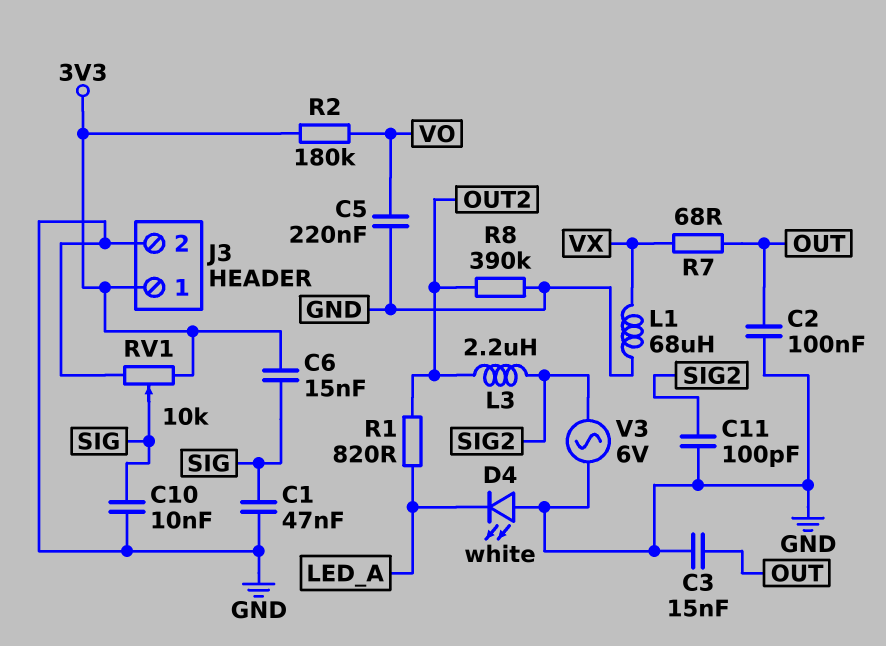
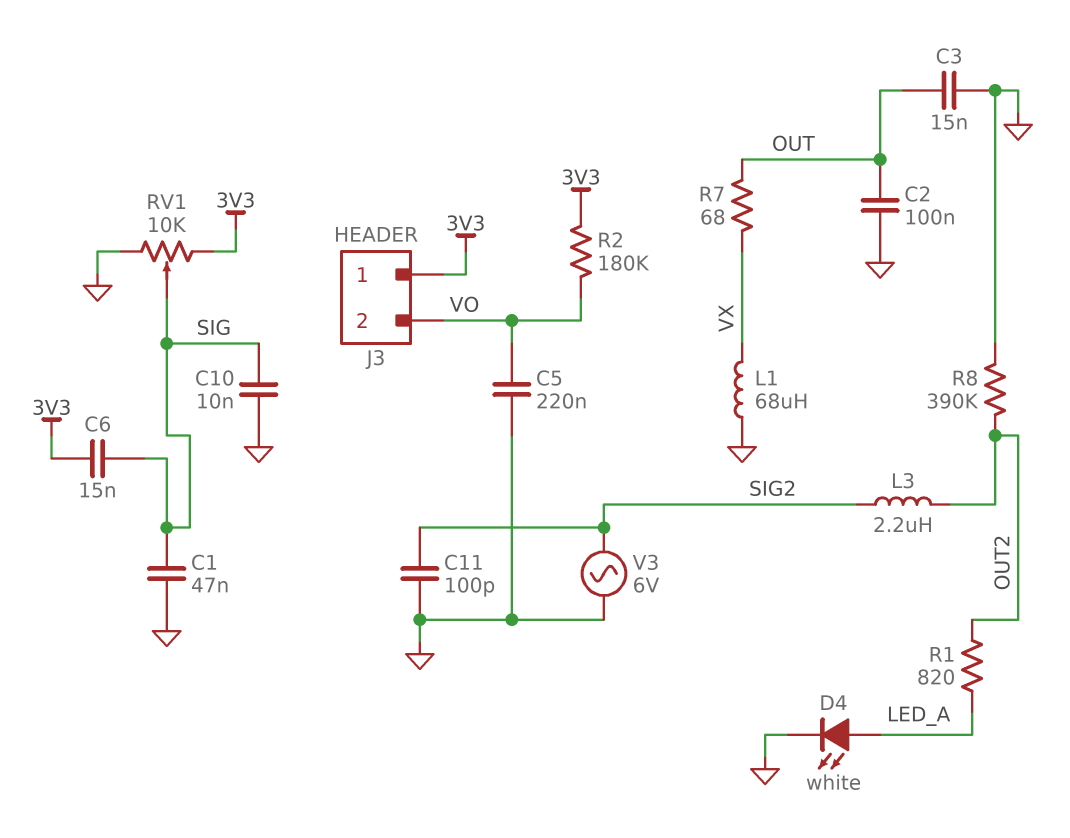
D4: LED white (A GND, K LED_A) -> LED white (A LED_A, K GND)
J3 pin 2: GND -> VO

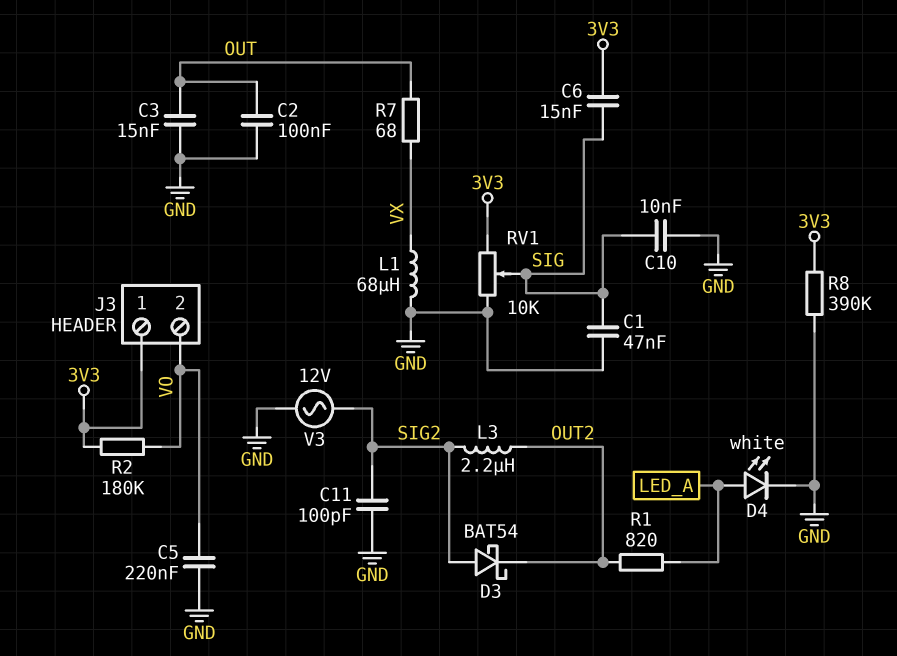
D3: none -> schottky BAT54 (A SIG2, K OUT2)
R8: 390k (GND, OUT2) -> 390k (3V3, GND)
V3: AC 6V (GND, SIG2) -> AC 12V (GND, SIG2)

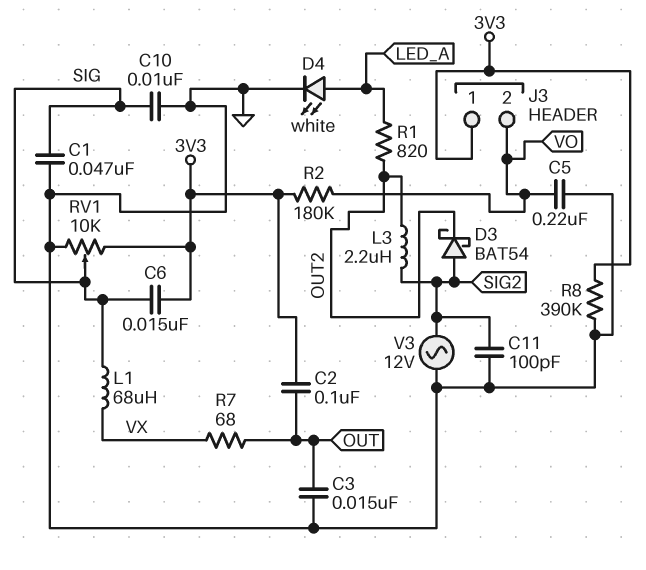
C2: 100nF (GND, OUT) -> 100nF (3V3, OUT)
L1: 68uH (GND, VX) -> 68uH (SIG, VX)

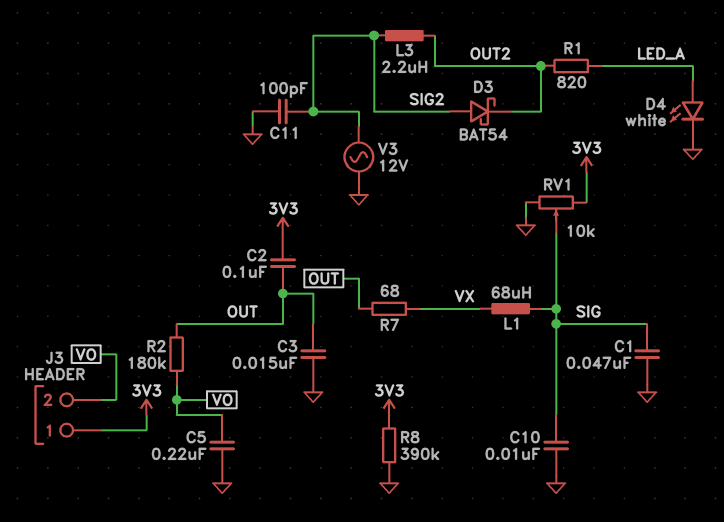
C6: 15nF (3V3, SIG) -> none
R2: 180k (3V3, VO) -> 180k (OUT, VO)

